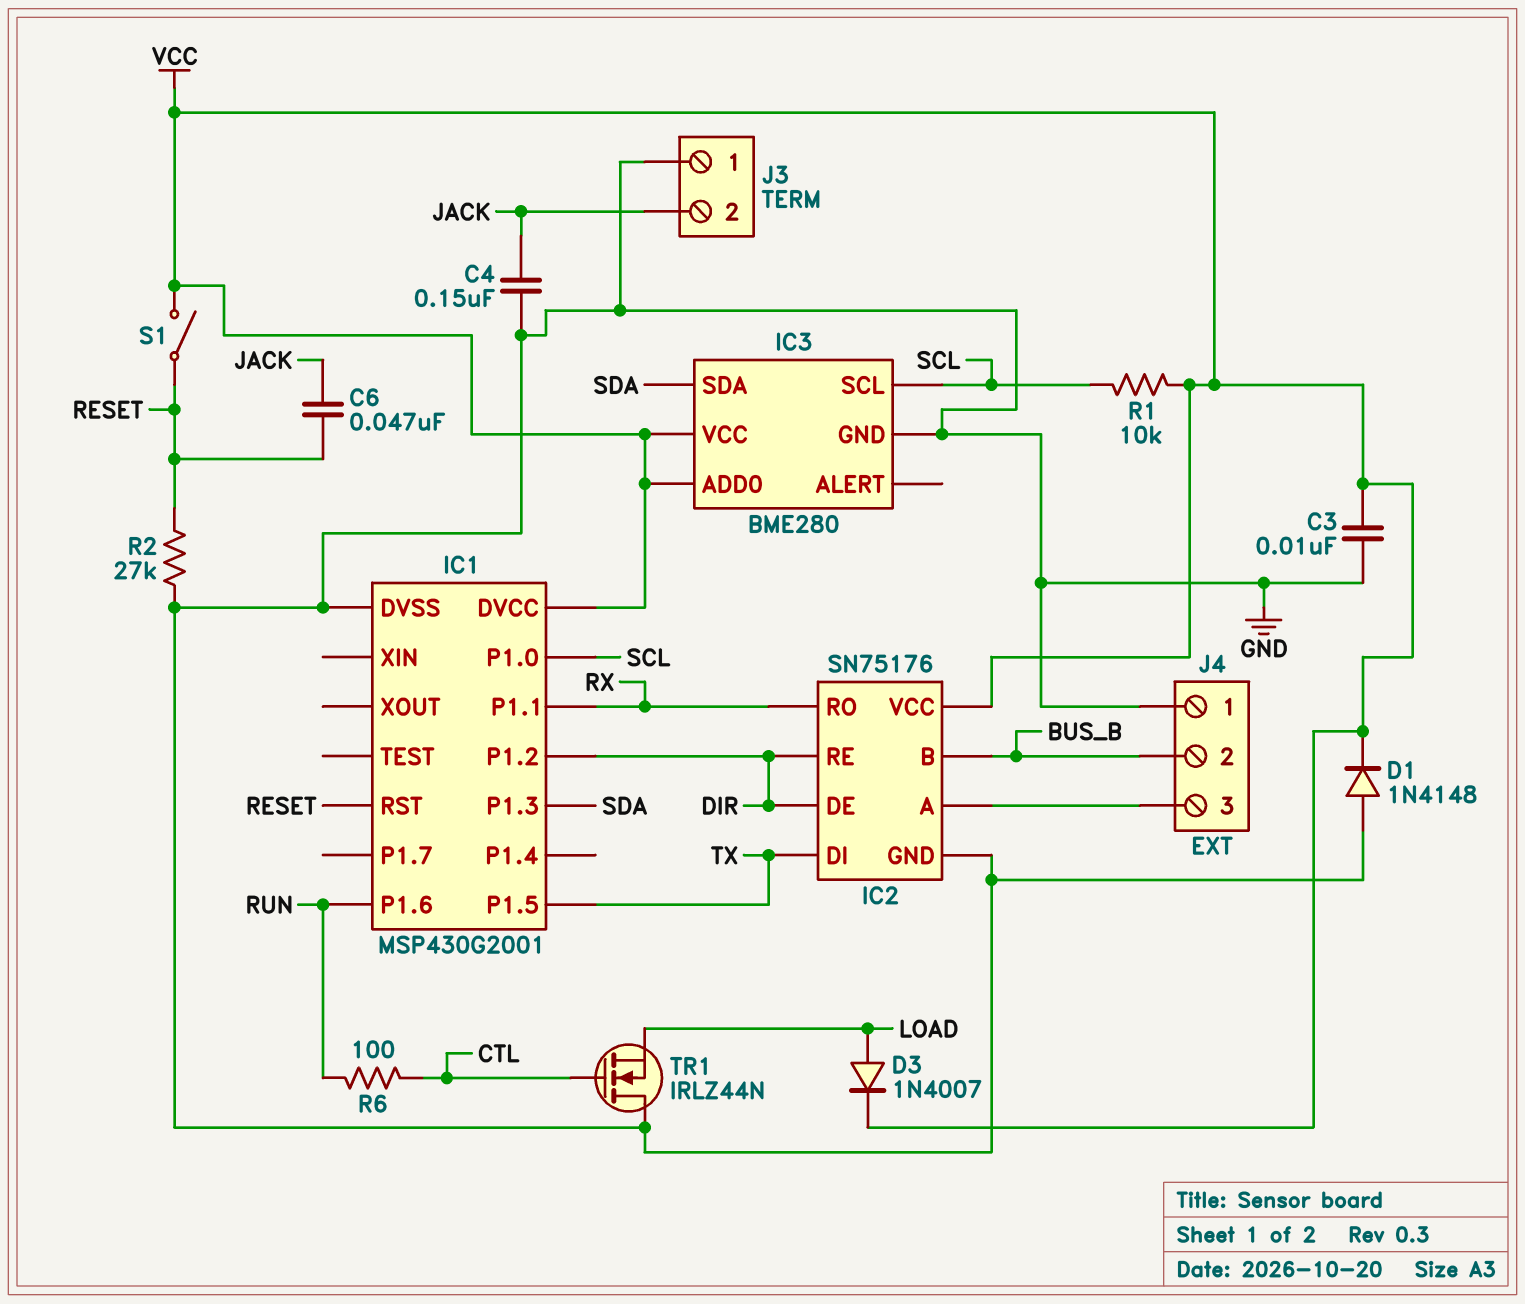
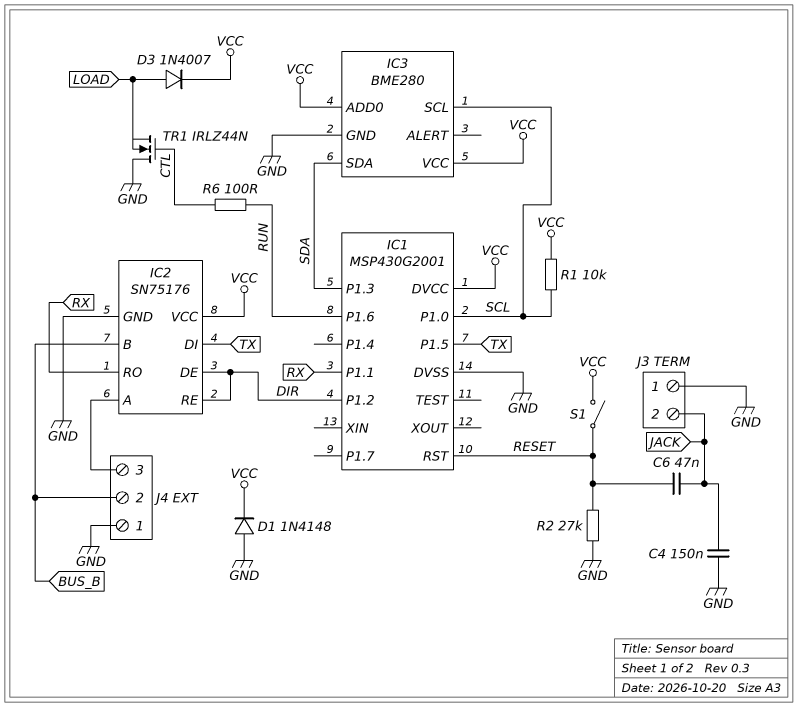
C3: 10nF (GND, VCC) -> none

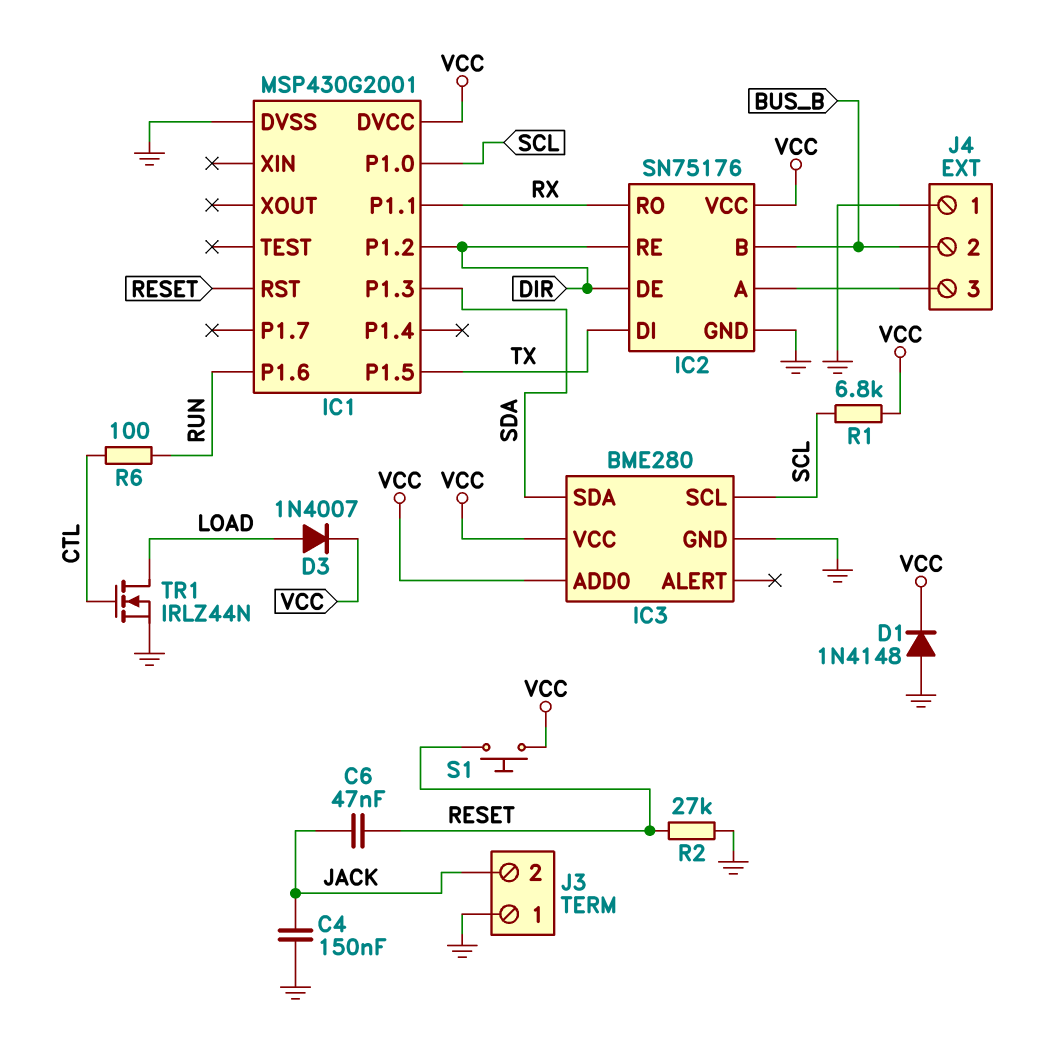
R1: 10k (SCL, VCC) -> 6.8k (SCL, VCC)
S1: switch (RESET, VCC) -> button (RESET, VCC)
TR1: NMOS IRLZ44N (G CTL, D GND, S LOAD) -> NMOS IRLZ44N (G CTL, D LOAD, S GND)

